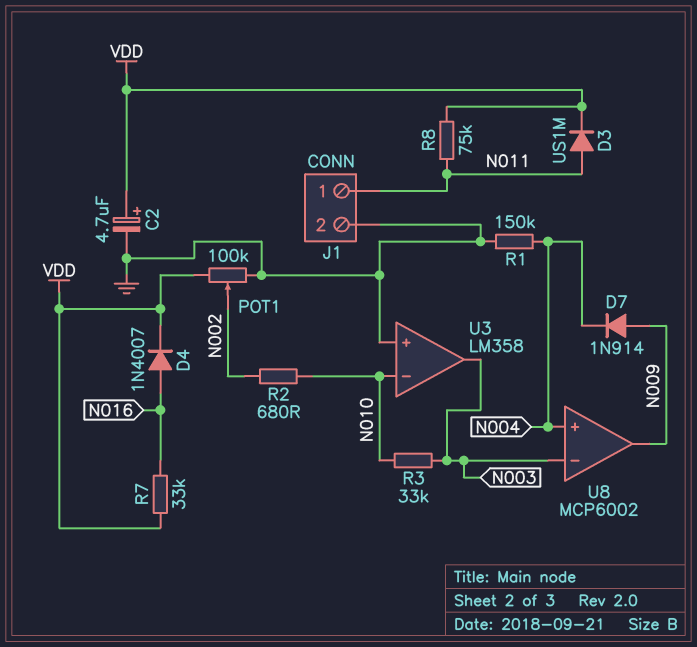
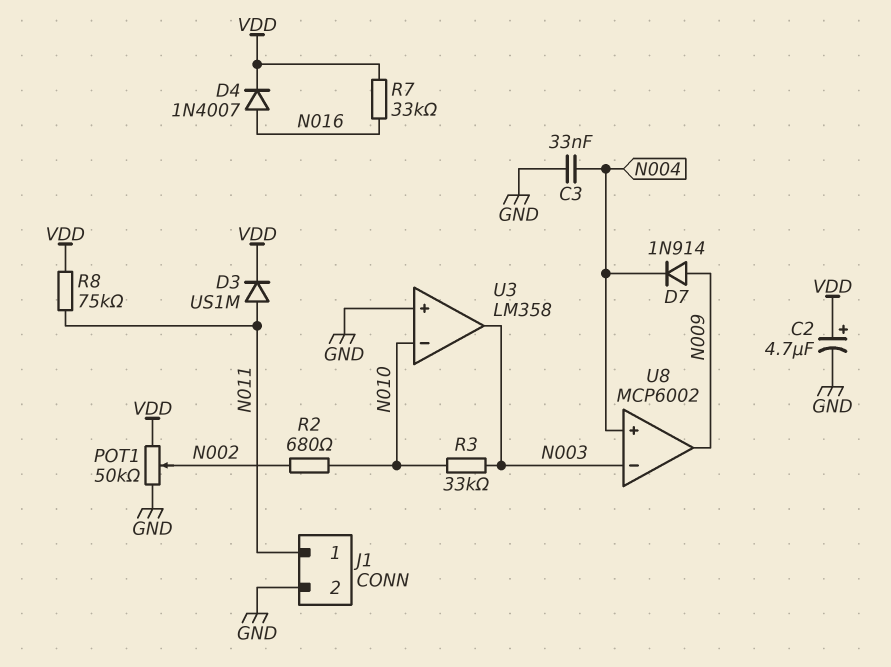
C3: none -> 33nF (GND, N004)
POT1: 100k (GND, VDD, wiper N002) -> 50k (GND, VDD, wiper N002)
R1: 150k (GND, N004) -> none

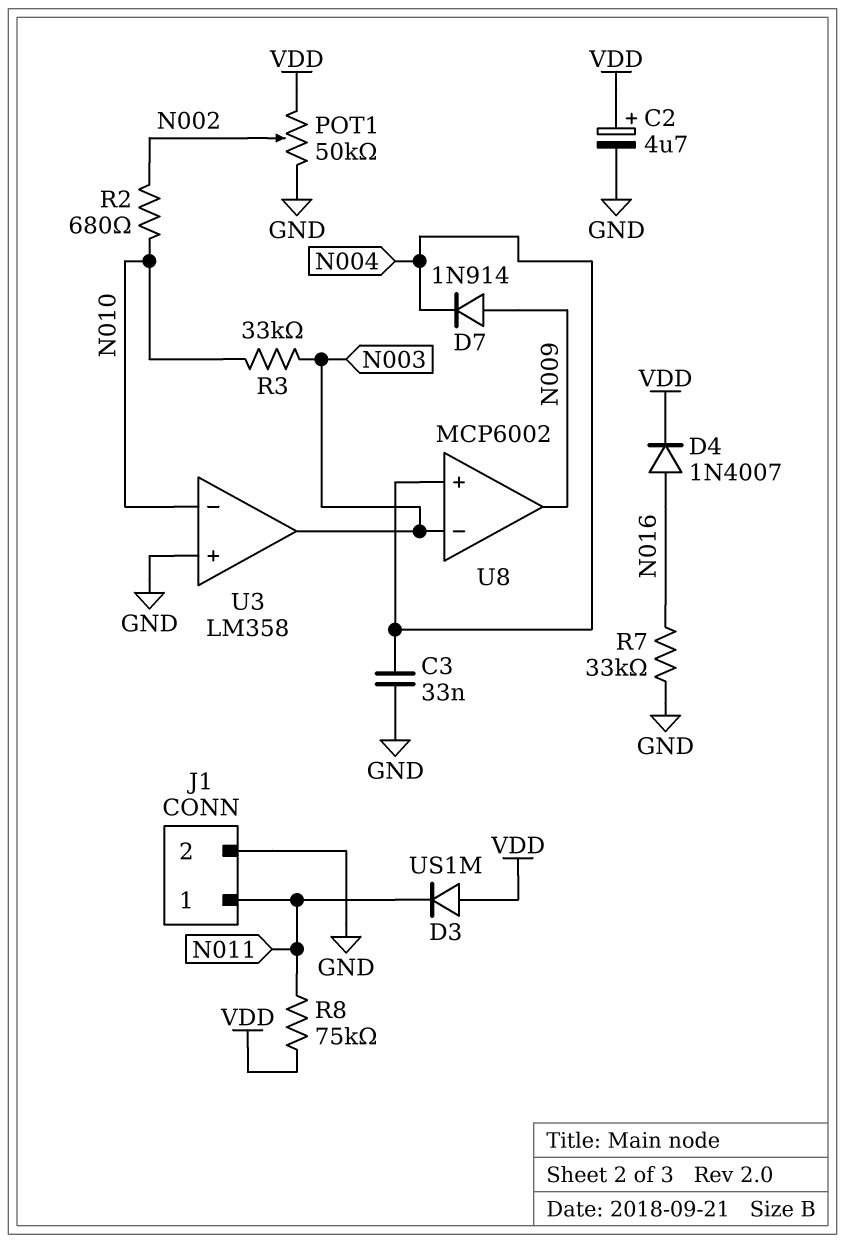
D3: diode US1M (A N011, K VDD) -> diode US1M (A VDD, K N011)
R7: 33k (N016, VDD) -> 33k (GND, N016)

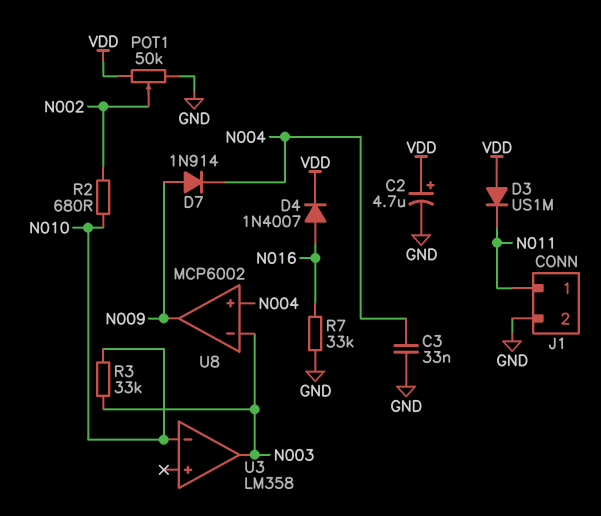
R8: 75k (N011, VDD) -> none
U3 pin in+: GND -> none

